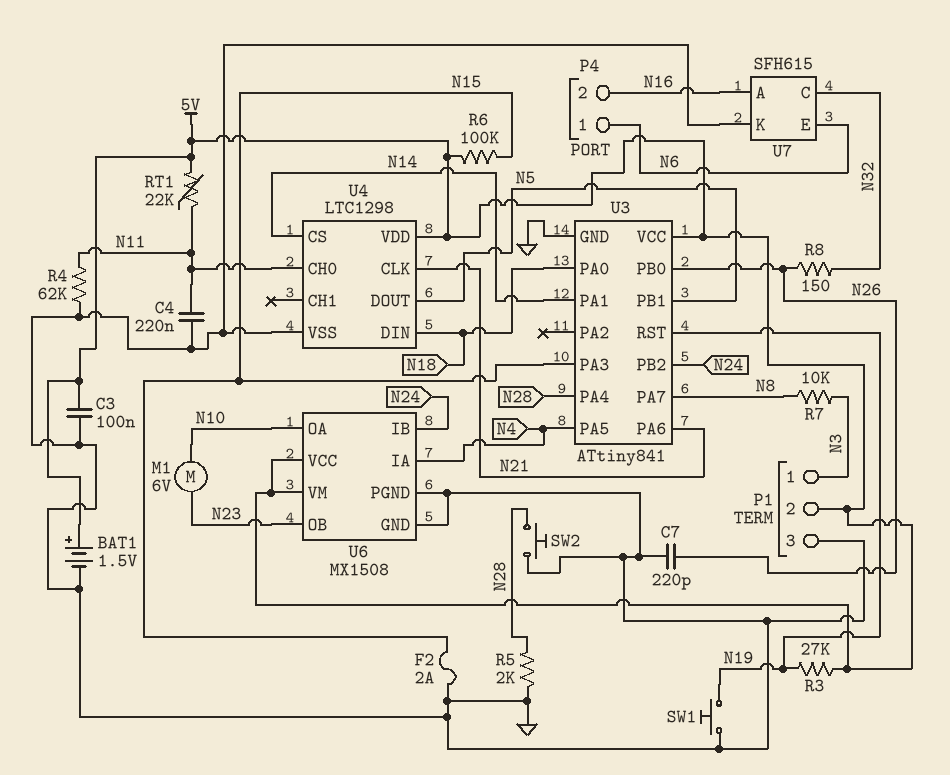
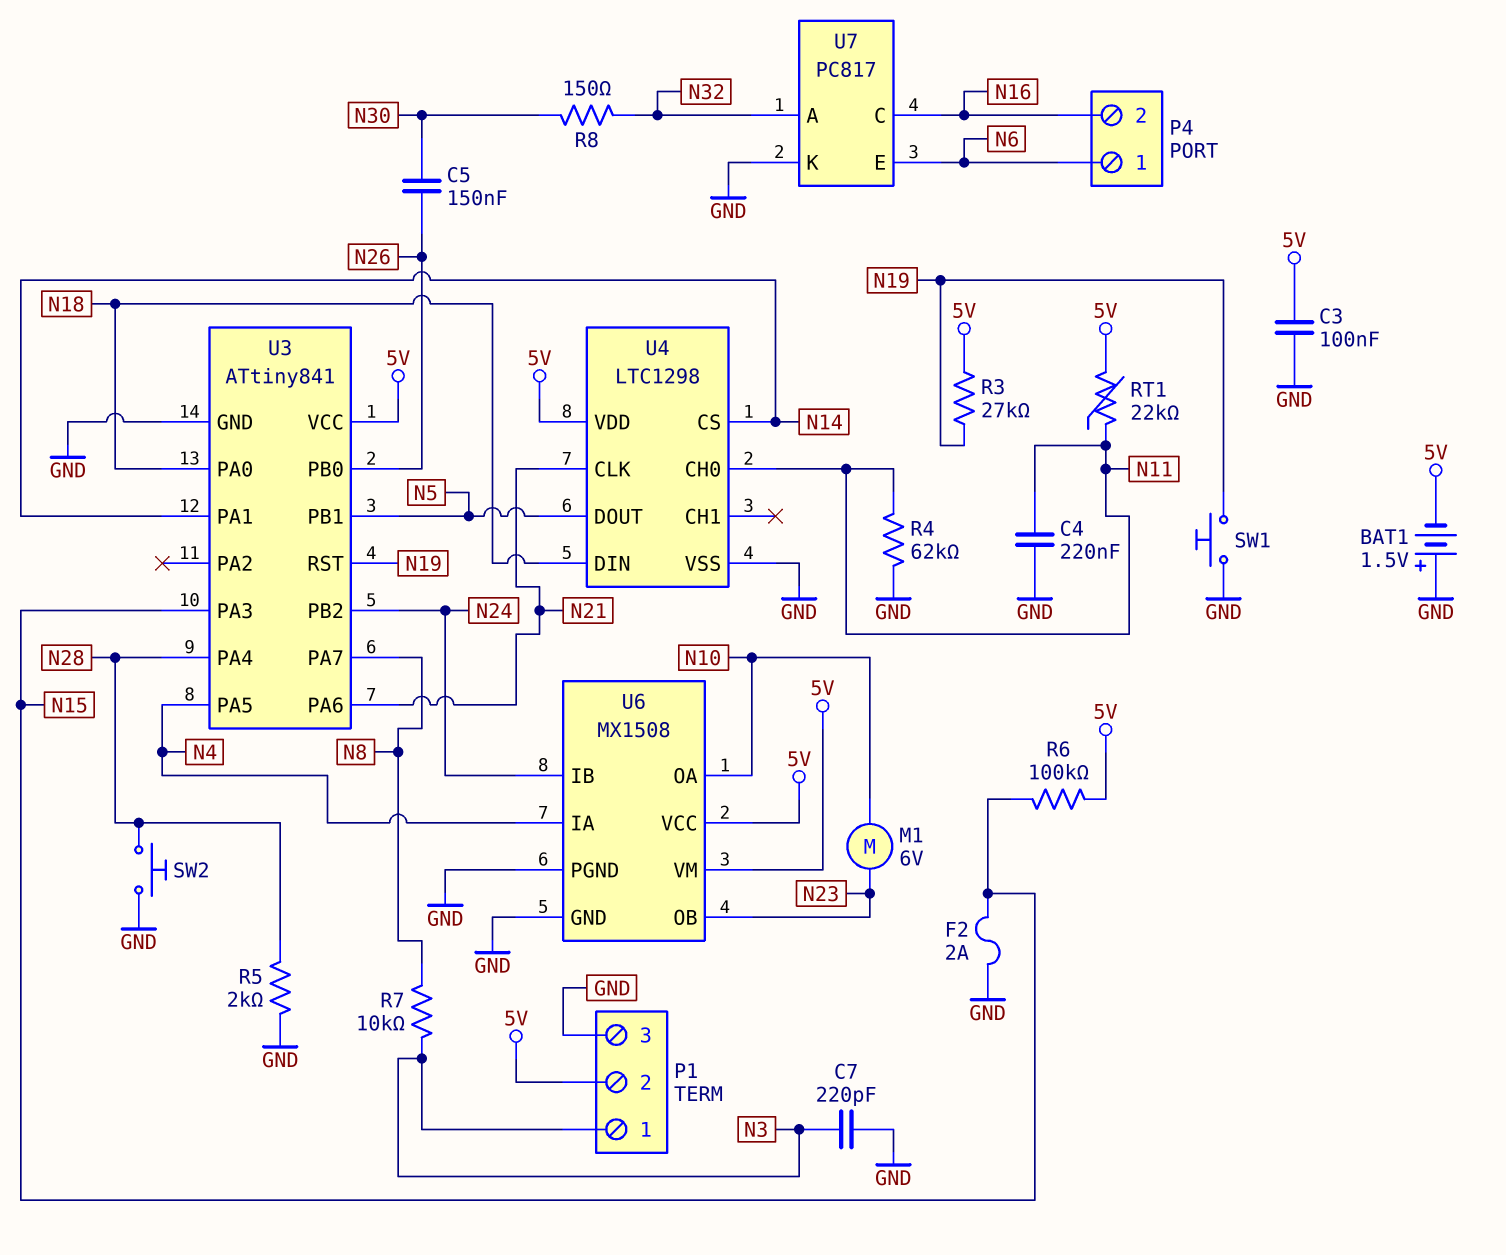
BAT1: 1.5V (plus 5V, minus GND) -> 1.5V (plus GND, minus 5V)
C5: none -> 150nF (N26, N30)
C7: 220pF (GND, N26) -> 220pF (GND, N3)
R8: 150 (N26, N32) -> 150 (N30, N32)
U7: SFH615 -> PC817
U7 pin A: N16 -> N32
U7 pin C: N32 -> N16

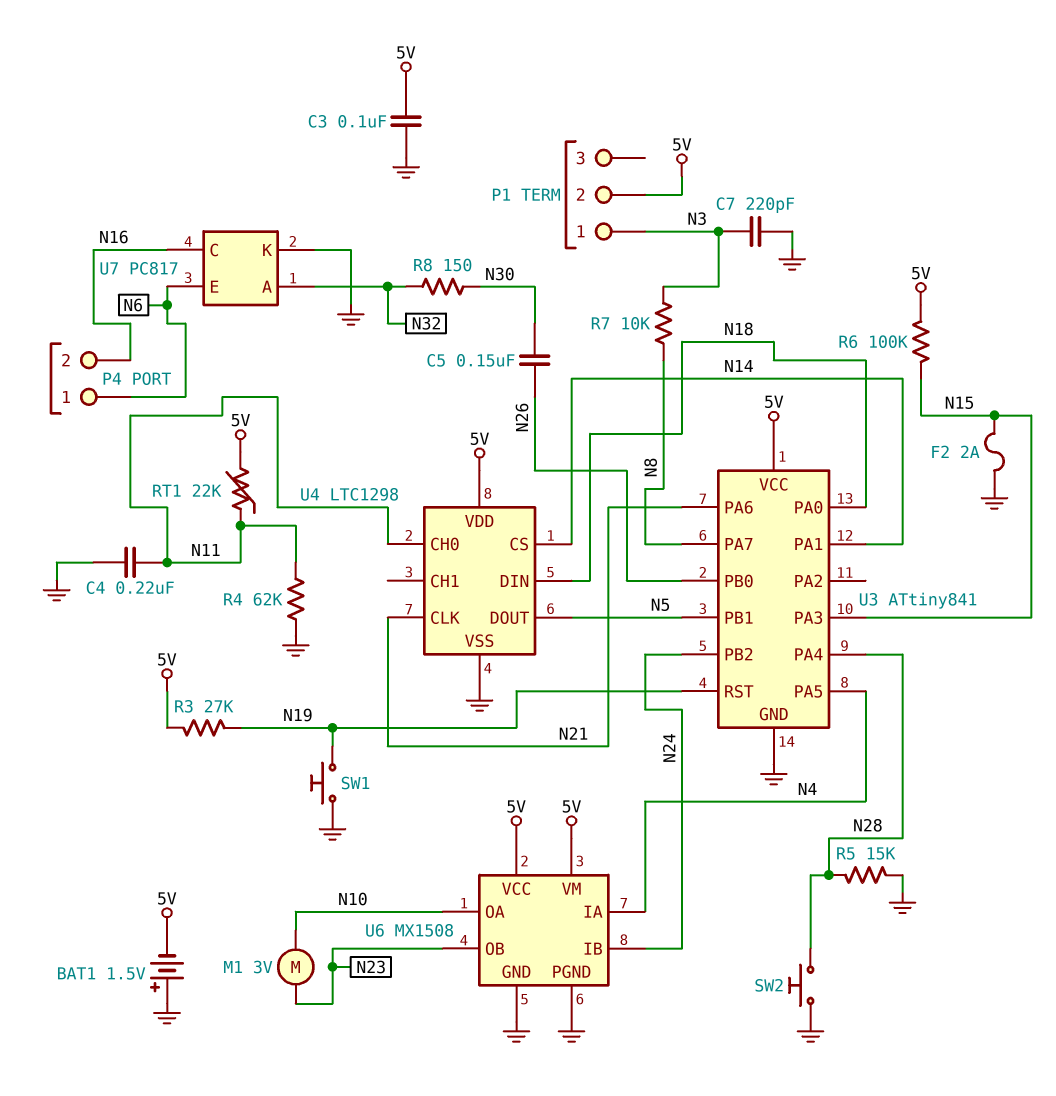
M1: motor 6V (N10, N23) -> motor 3V (N10, N23)
P1 pin 3: GND -> none
R5: 2k (GND, N28) -> 15k (GND, N28)

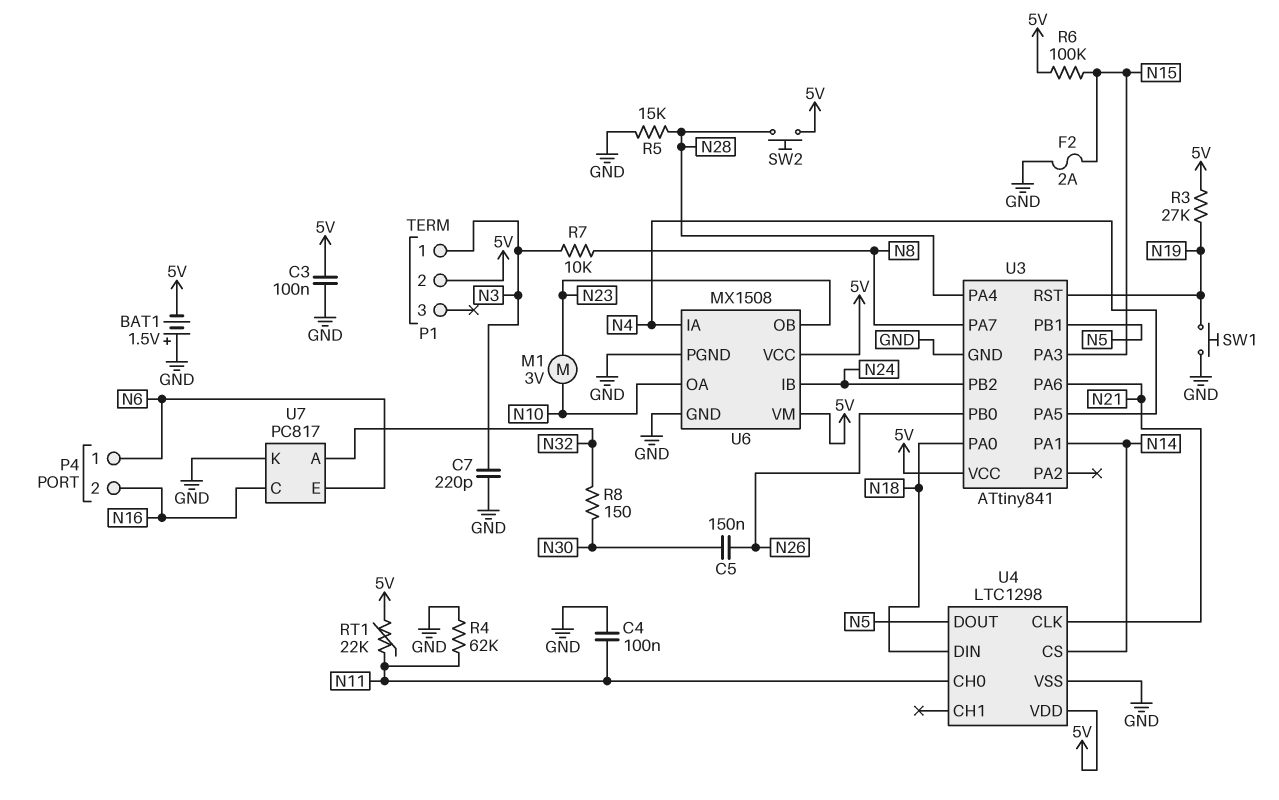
C4: 220nF (GND, N11) -> 100nF (GND, N11)
SW2: button (GND, N28) -> button (5V, N28)

